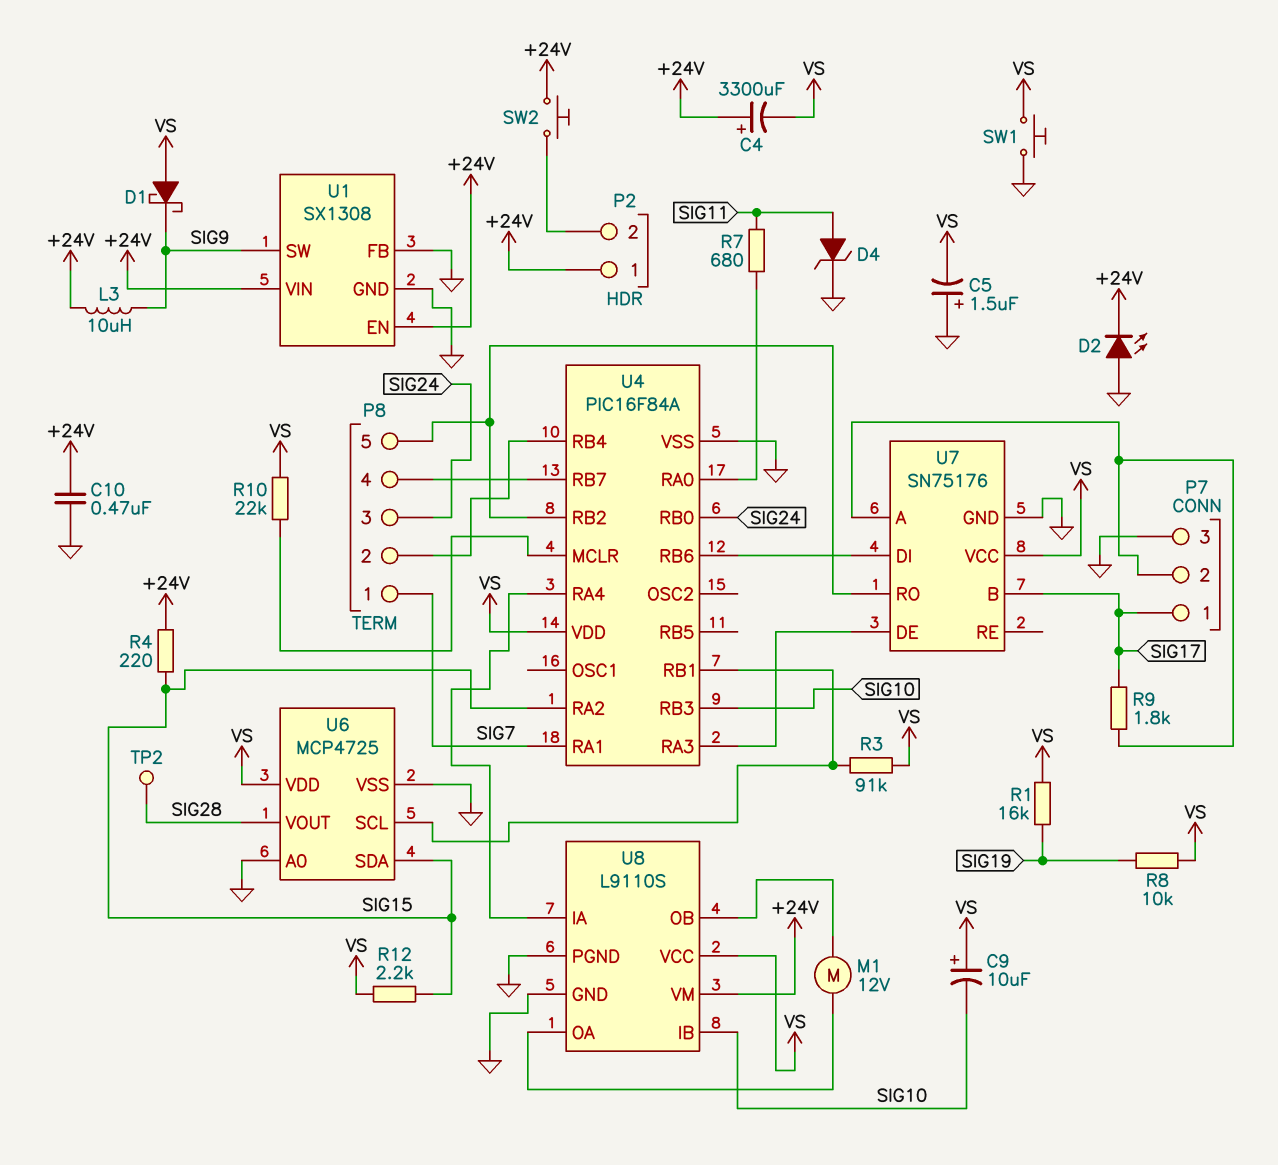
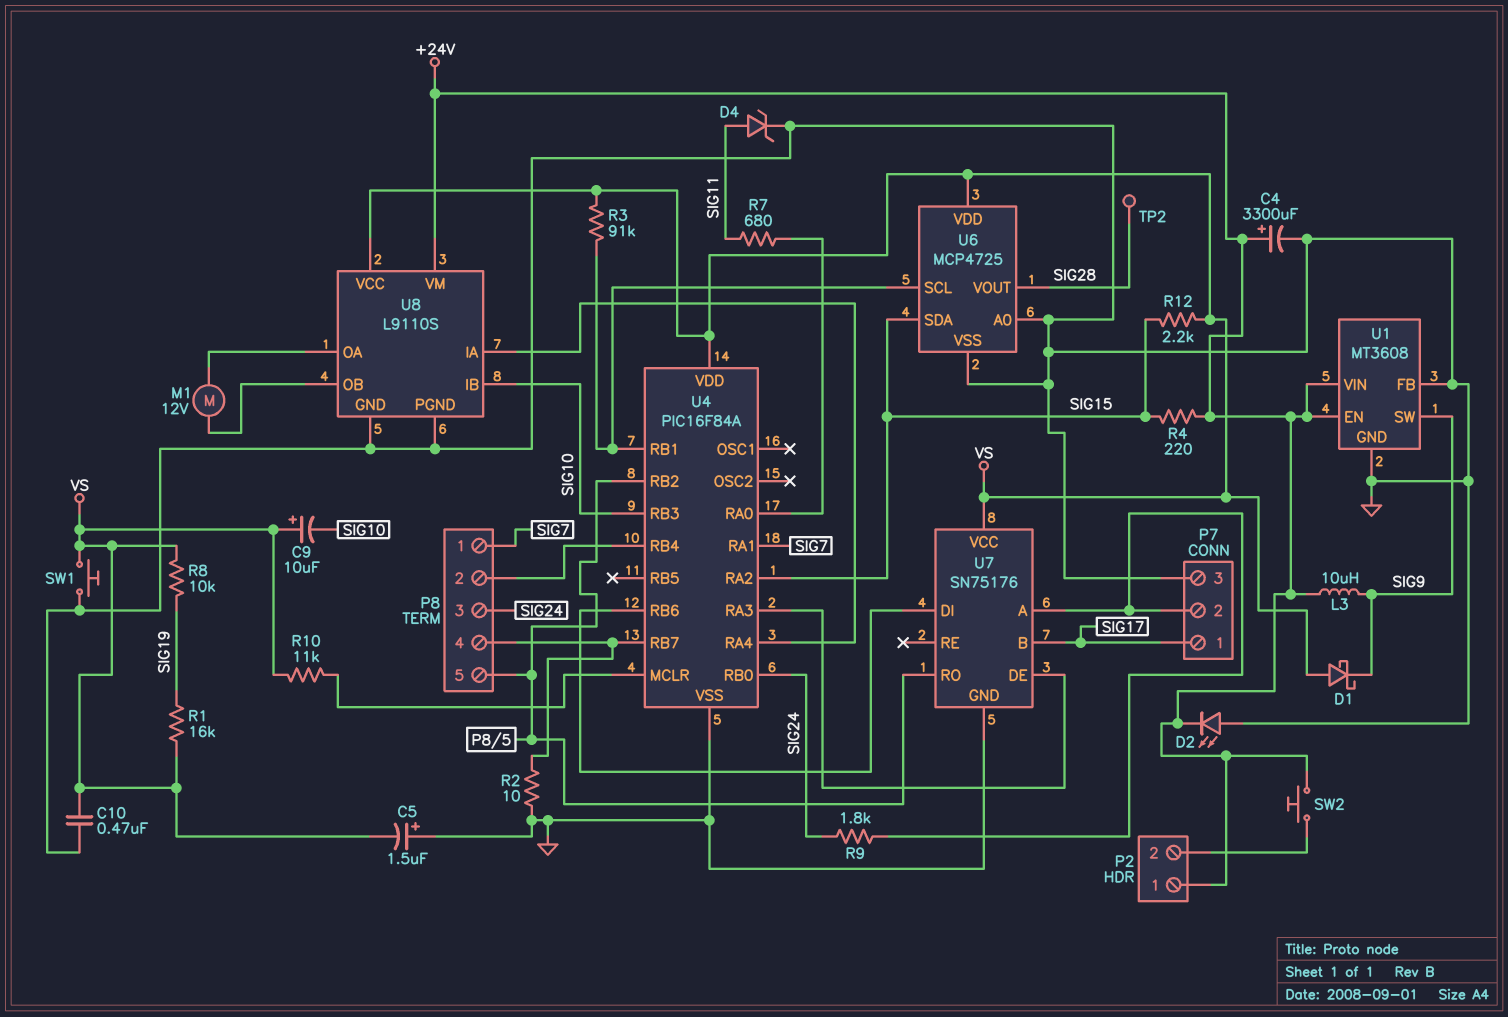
C4: 3300uF (plus +24V, minus VS) -> 3300uF (plus +24V, minus GND)
C10: 470nF (+24V, GND) -> 470nF (GND, VS)
R2: none -> 10 (GND, P8/4)
R9: 1.8k (P7/2, SIG17) -> 1.8k (P7/2, SIG24)
R10: 22k (U4/MCLR, VS) -> 11k (U4/MCLR, VS)
U1: SX1308 -> MT3608

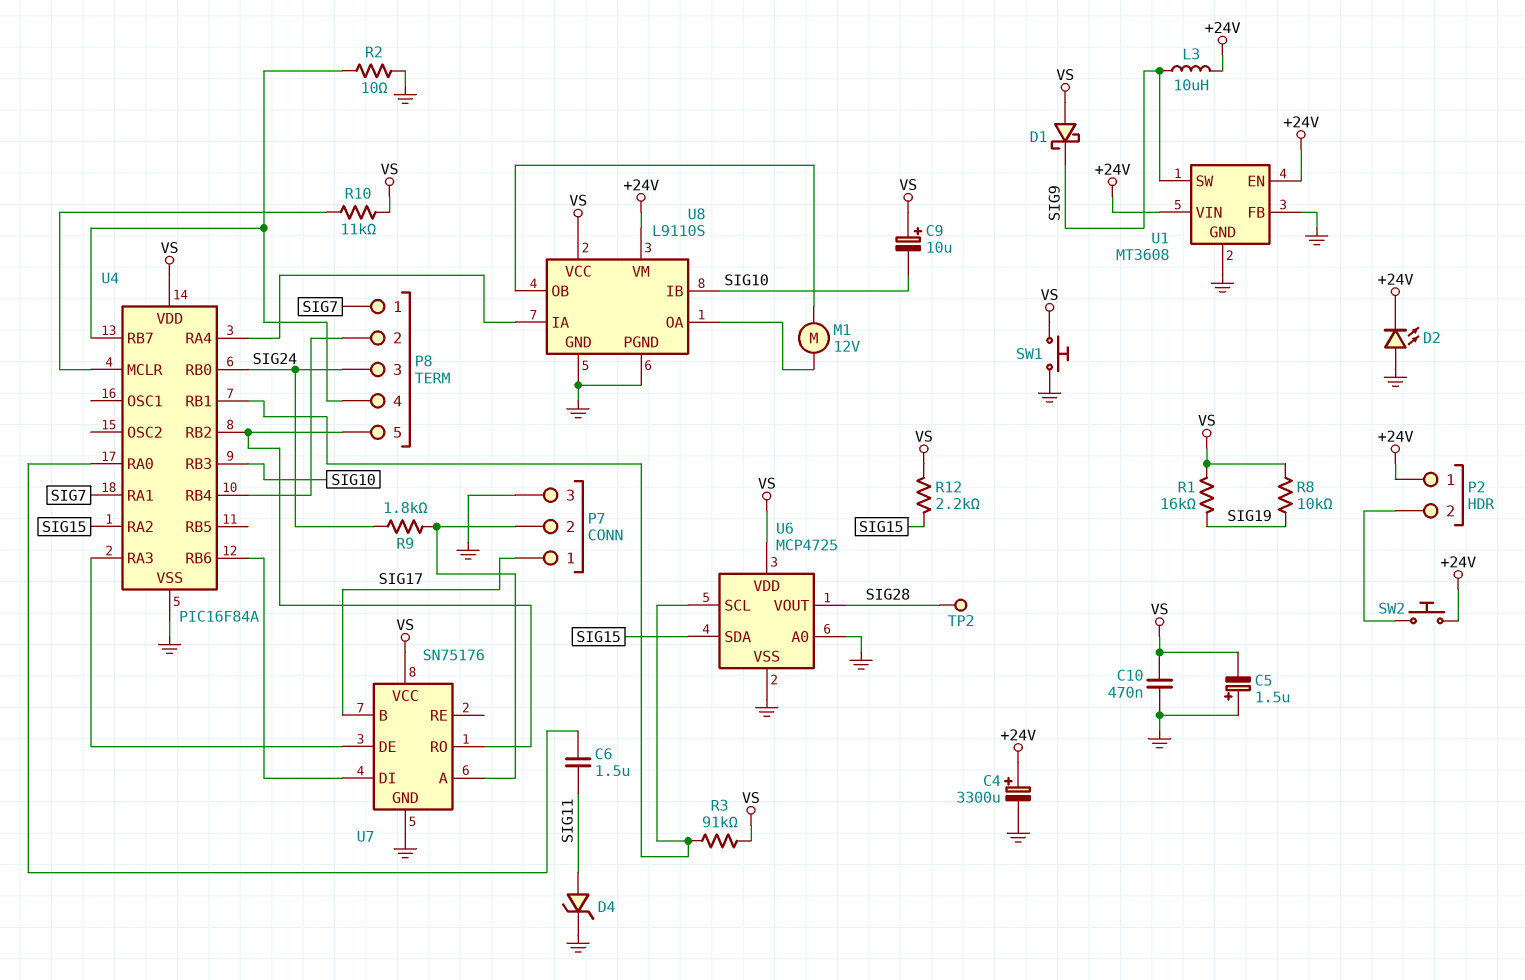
C6: none -> 1.5uF (SIG11, U4/RA0)
R4: 220 (+24V, SIG15) -> none
R7: 680 (SIG11, U4/RA0) -> none

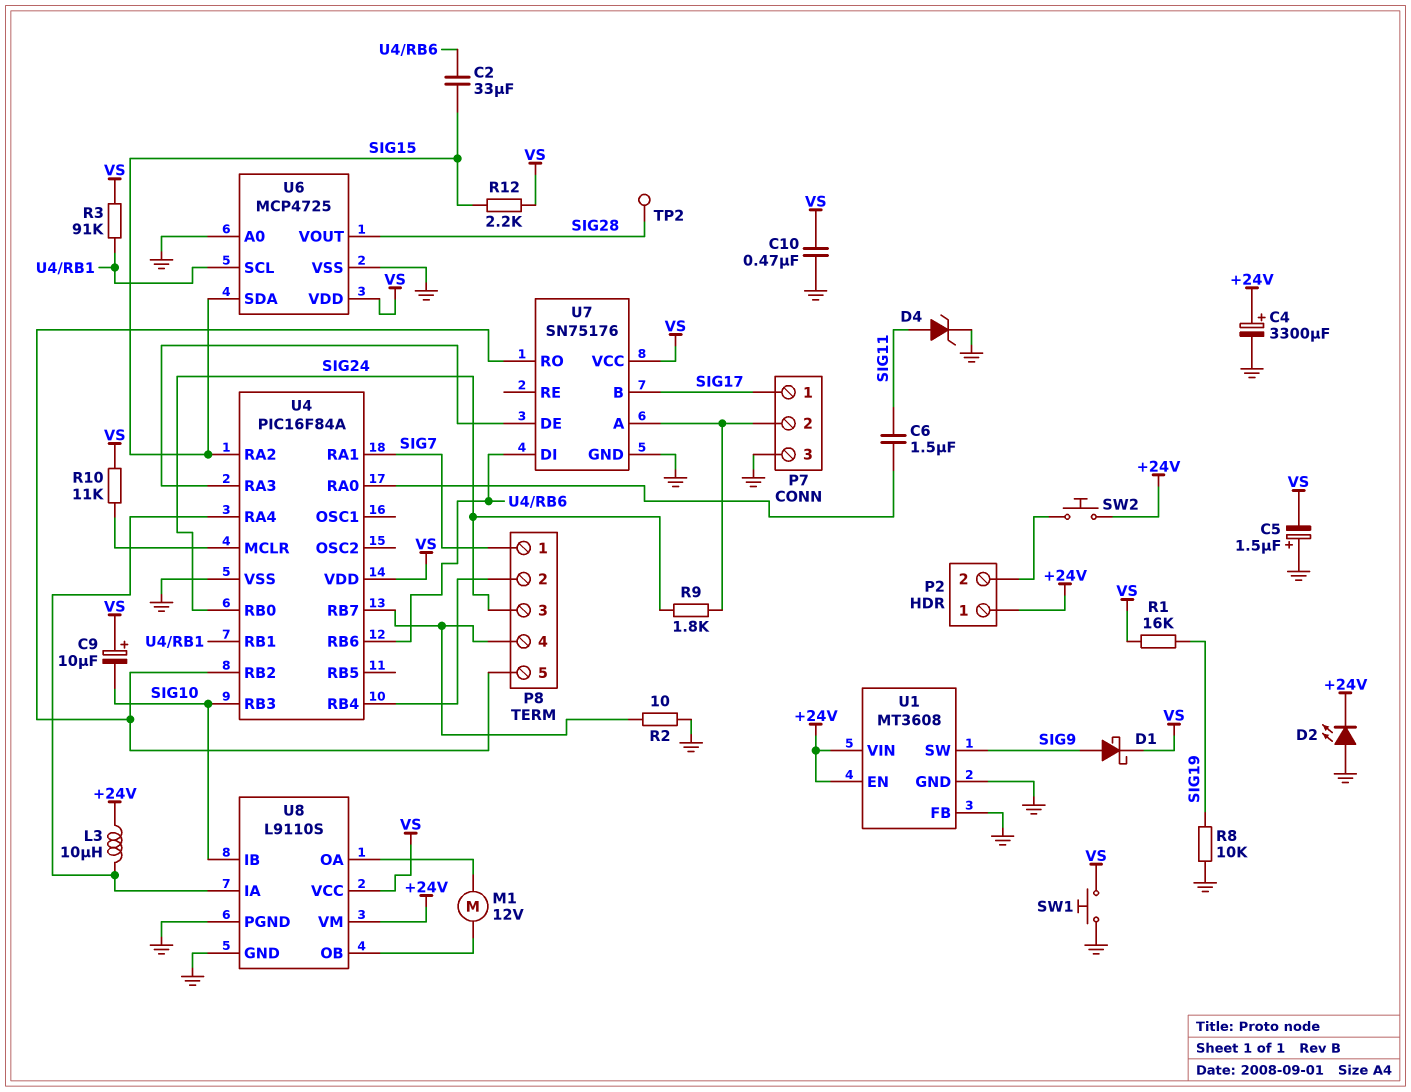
C2: none -> 33uF (SIG15, U4/RB6)
D1: schottky (A VS, K SIG9) -> schottky (A SIG9, K VS)
L3: 10uH (+24V, SIG9) -> 10uH (+24V, U4/RA4)
R8: 10k (SIG19, VS) -> 10k (GND, SIG19)

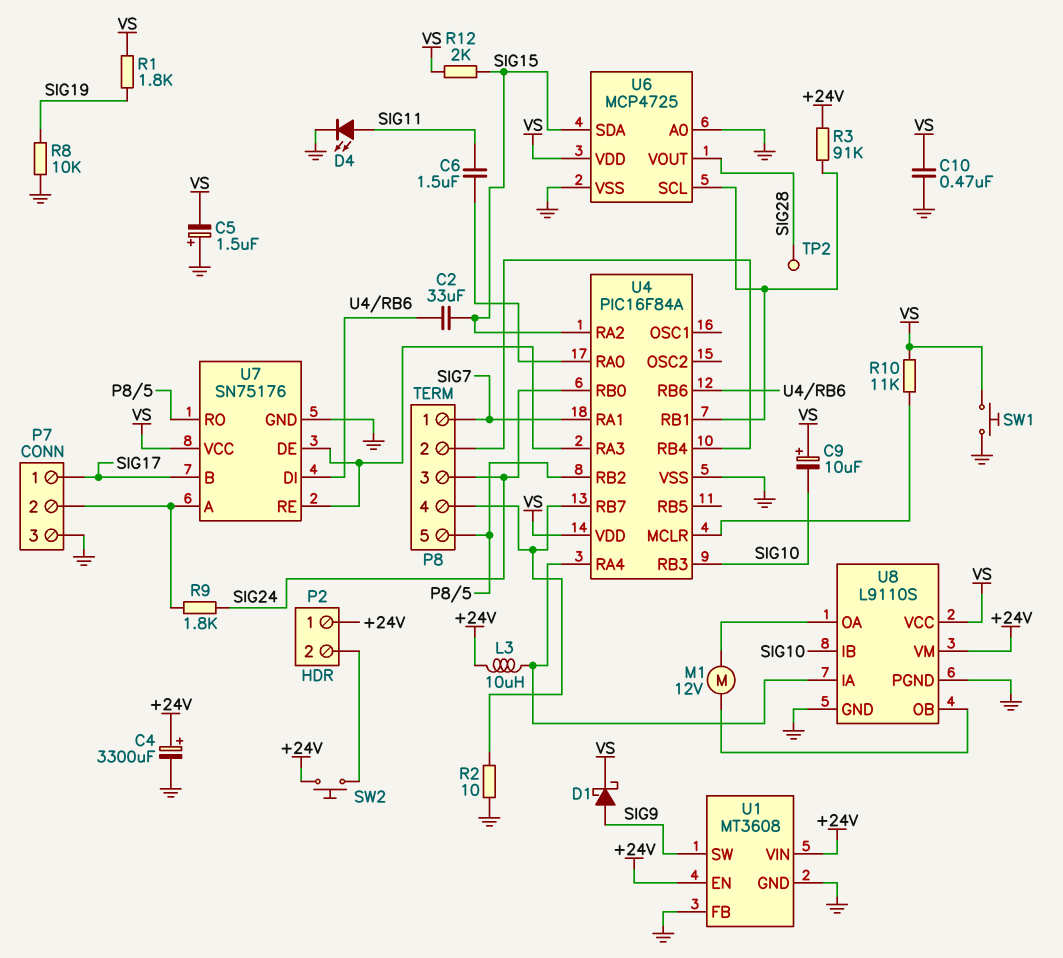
D2: LED (A GND, K +24V) -> none
D4: zener (A SIG11, K GND) -> LED (A SIG11, K GND)
R1: 16k (SIG19, VS) -> 1.8k (SIG19, VS)
R3: 91k (U4/RB1, VS) -> 91k (+24V, U4/RB1)
R12: 2.2k (SIG15, VS) -> 2k (SIG15, VS)
U7 pin RE: none -> U4/RA3

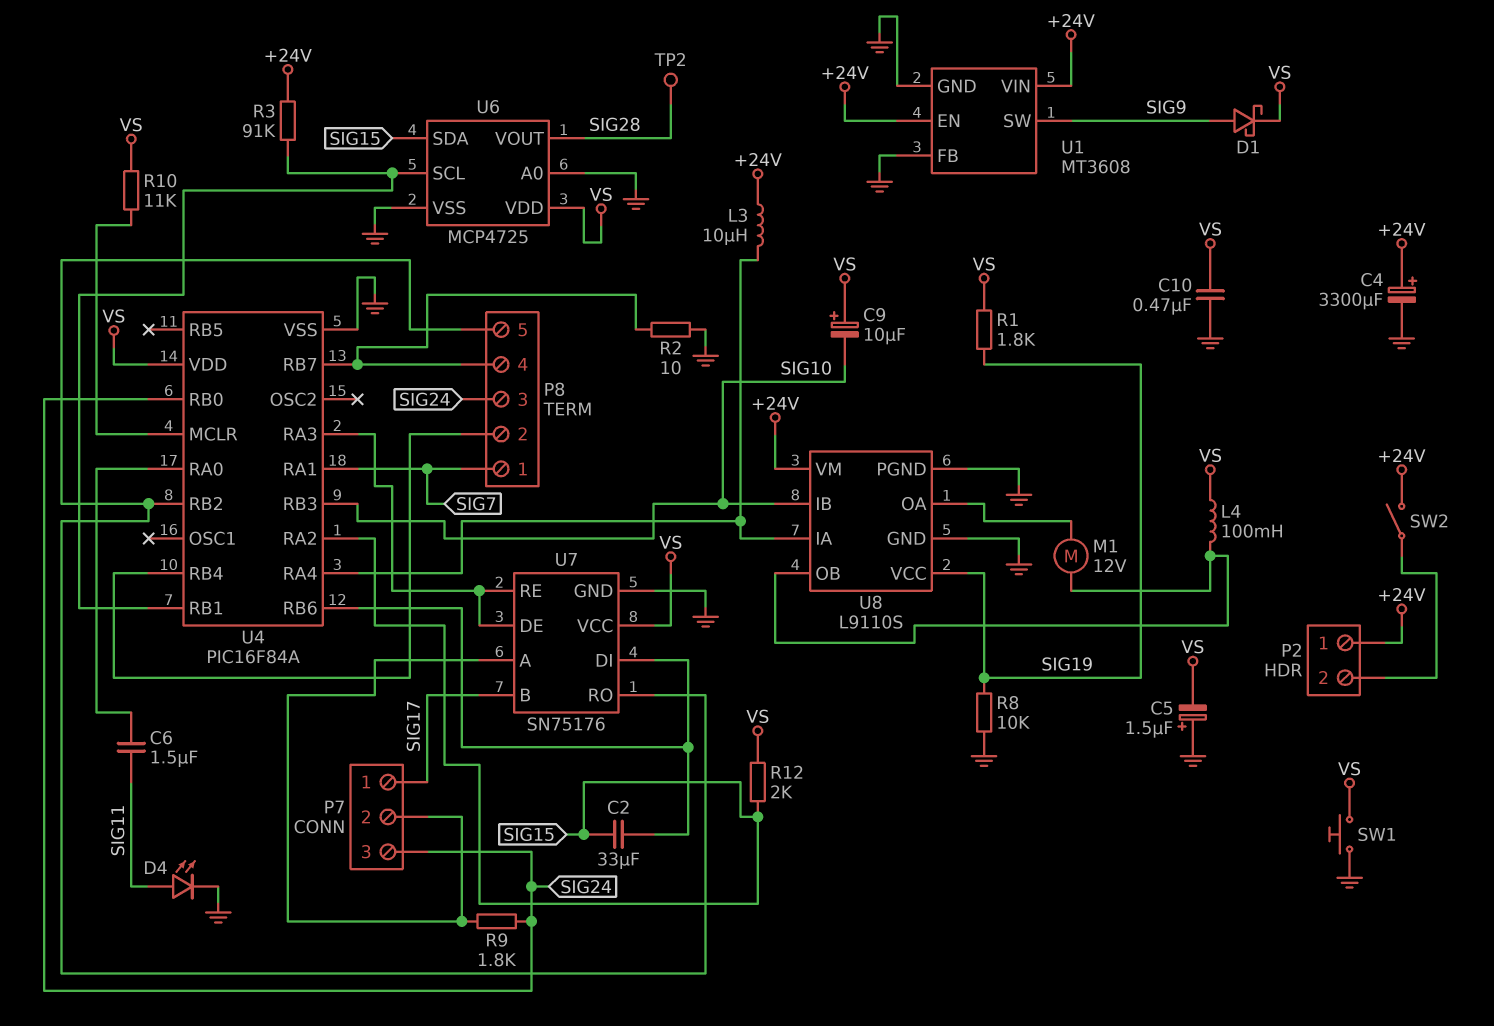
L4: none -> 100mH (U8/OB, VS)
P7 pin 3: GND -> SIG24
SW2: button (+24V, P2/2) -> switch (+24V, P2/2)
U8 pin VCC: VS -> SIG19

